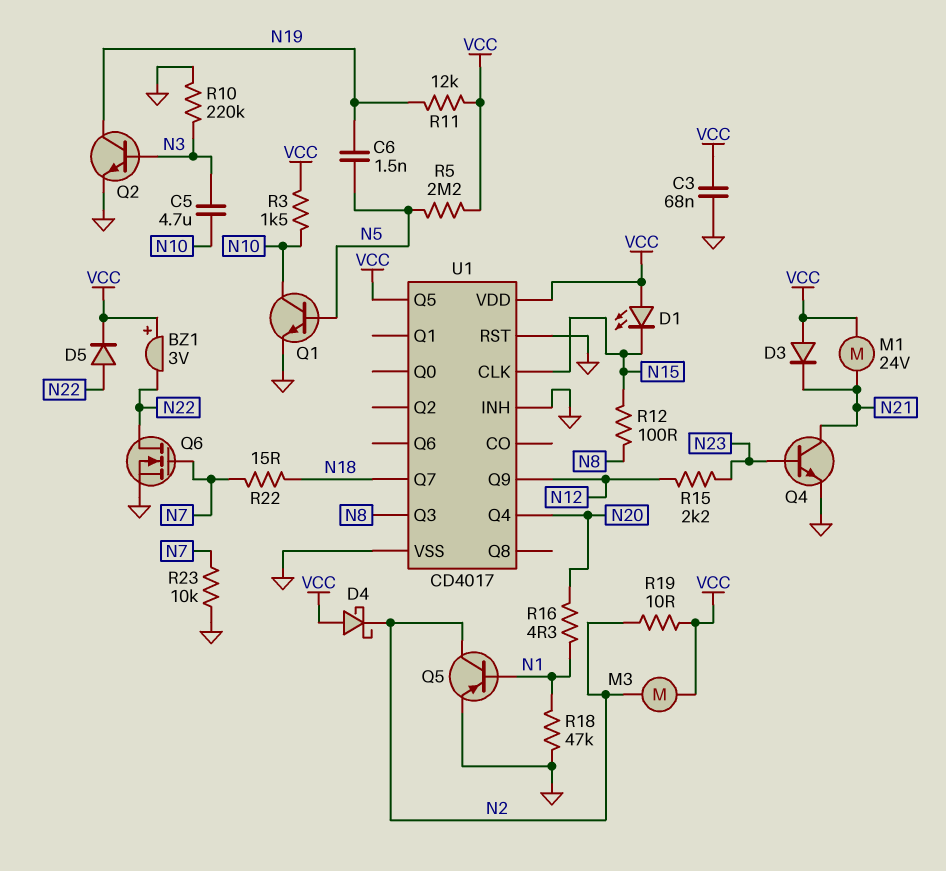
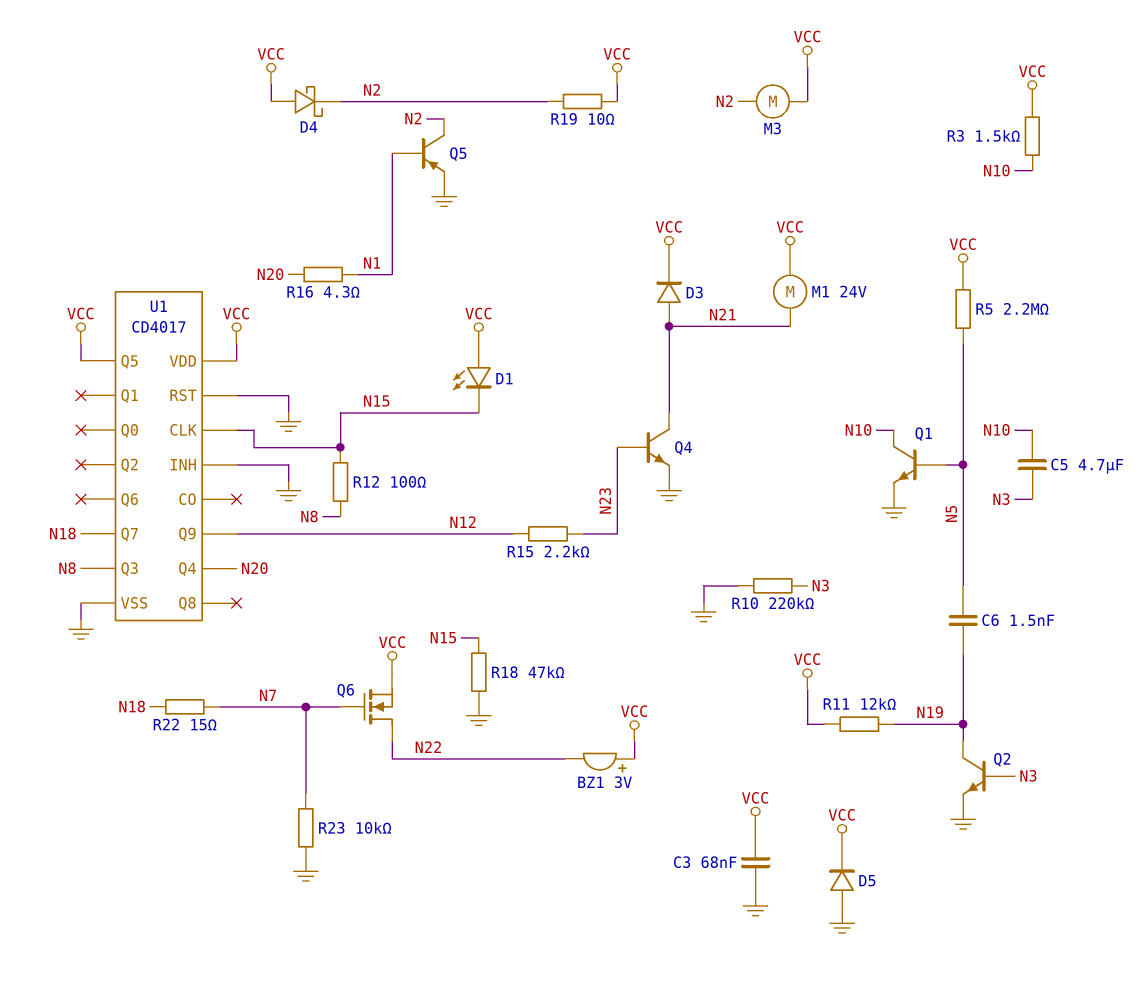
D3: diode (A VCC, K N21) -> diode (A N21, K VCC)
D5: diode (A N22, K VCC) -> diode (A GND, K VCC)
Q6: NMOS (G N7, D N22, S GND) -> NMOS (G N7, D N22, S VCC)
R18: 47k (GND, N1) -> 47k (GND, N15)

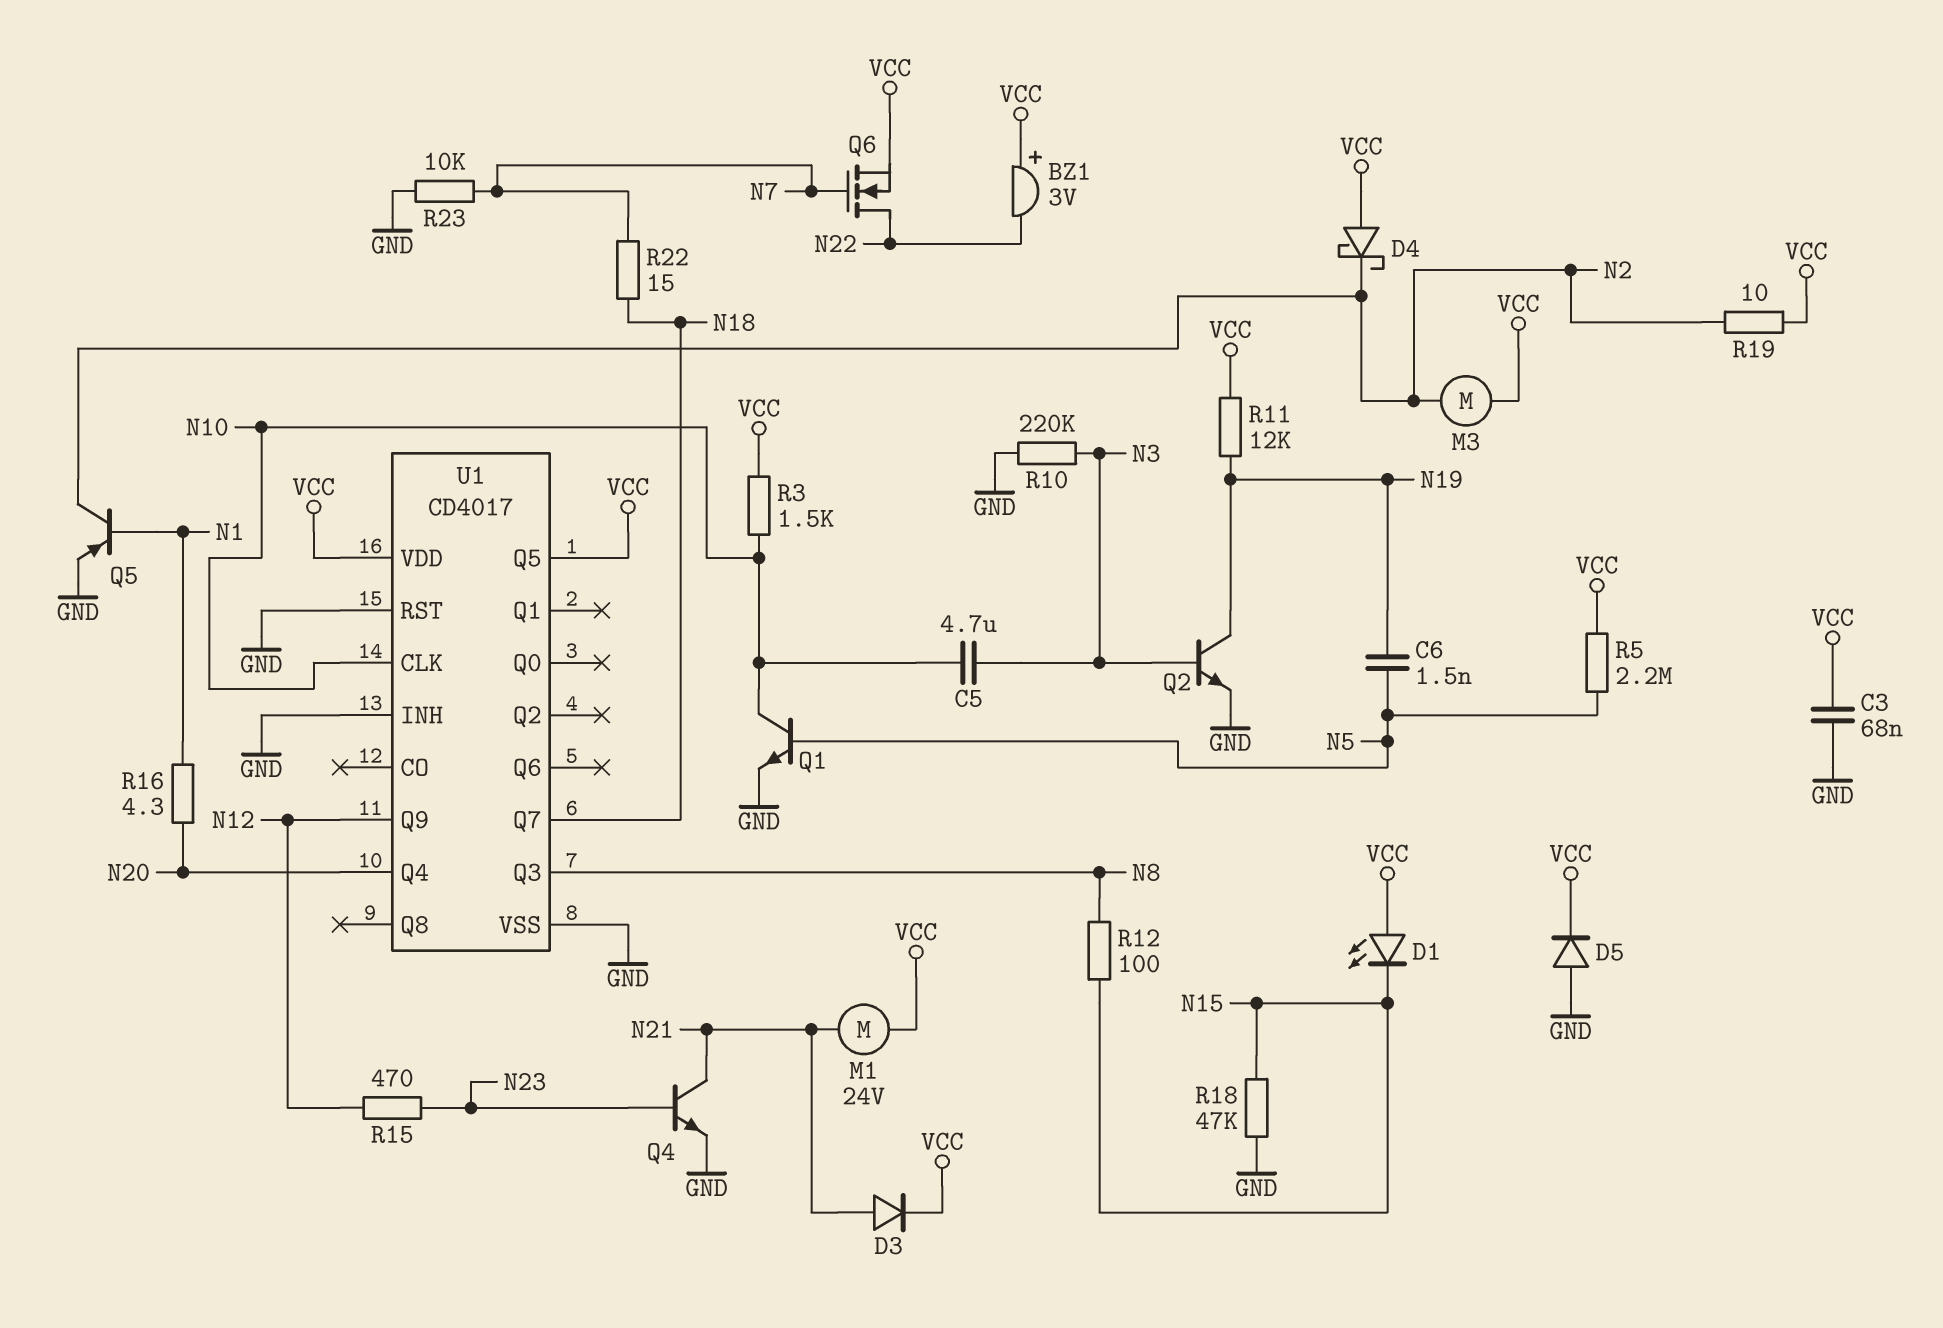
R15: 2.2k (N12, N23) -> 470 (N12, N23)
U1 pin CLK: N15 -> N10

